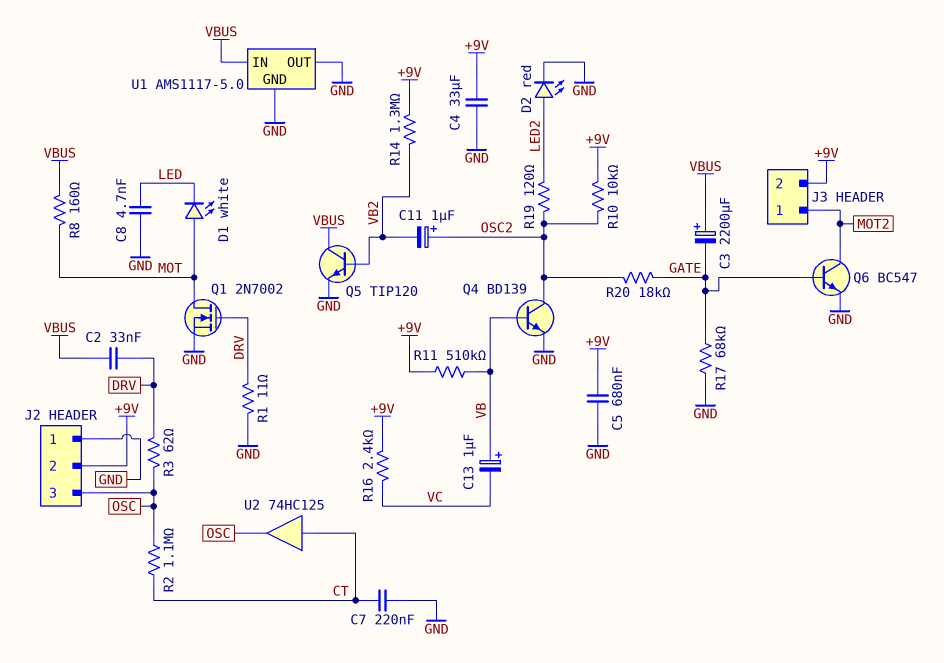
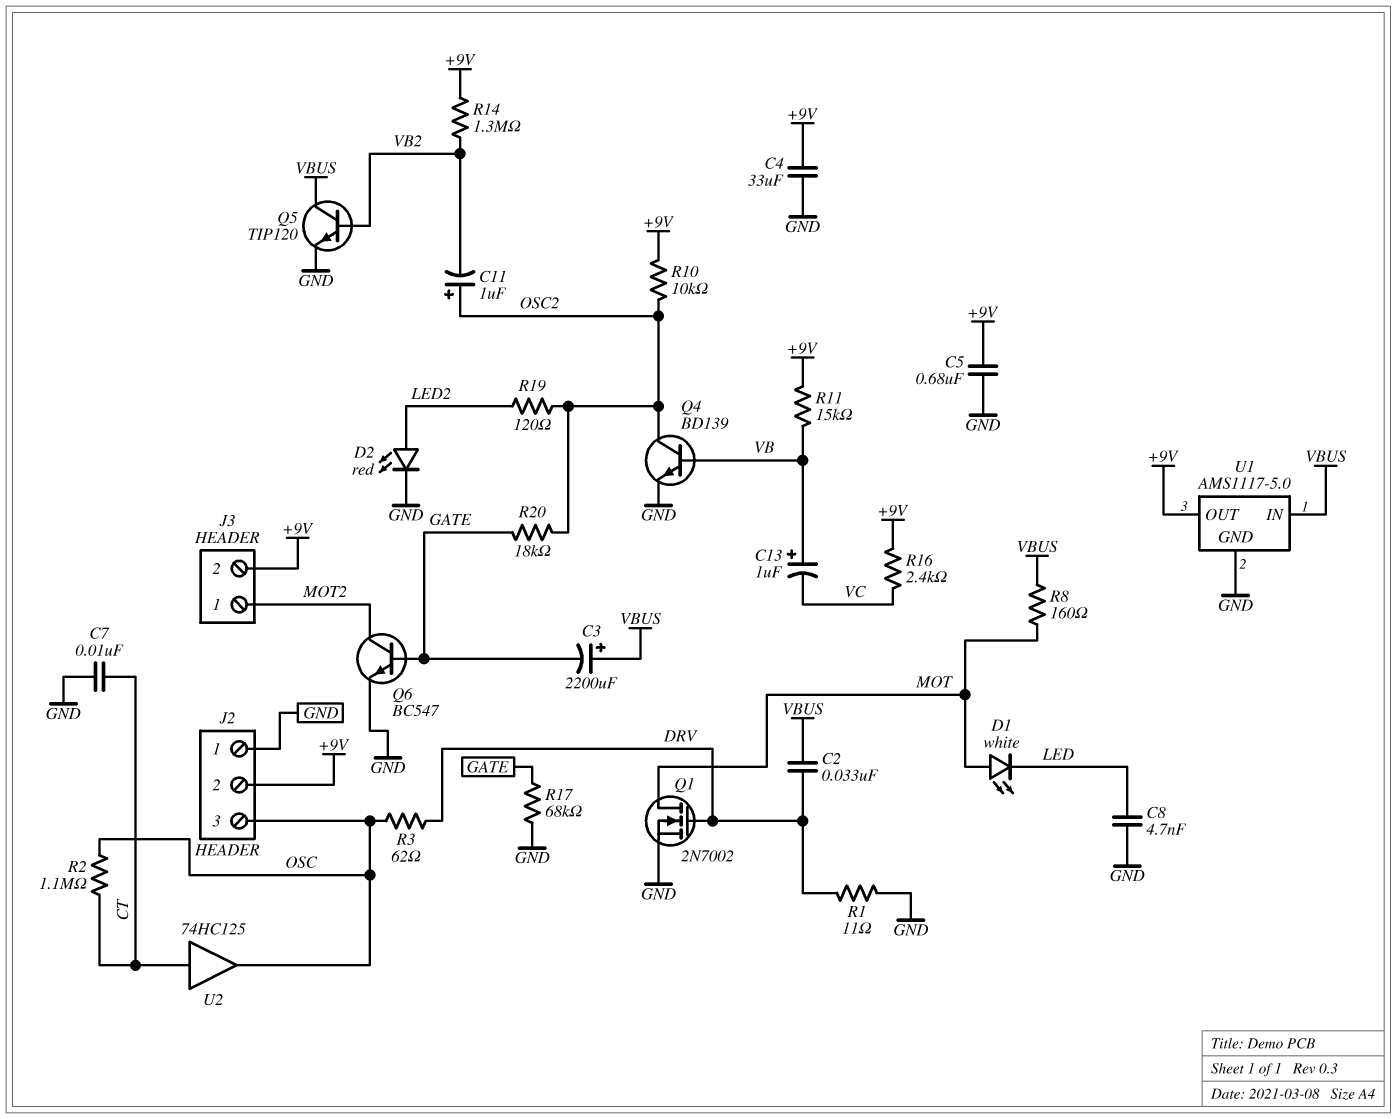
C7: 220nF (CT, GND) -> 10nF (CT, GND)
R11: 510k (+9V, VB) -> 15k (+9V, VB)
U1 pin OUT: GND -> +9V

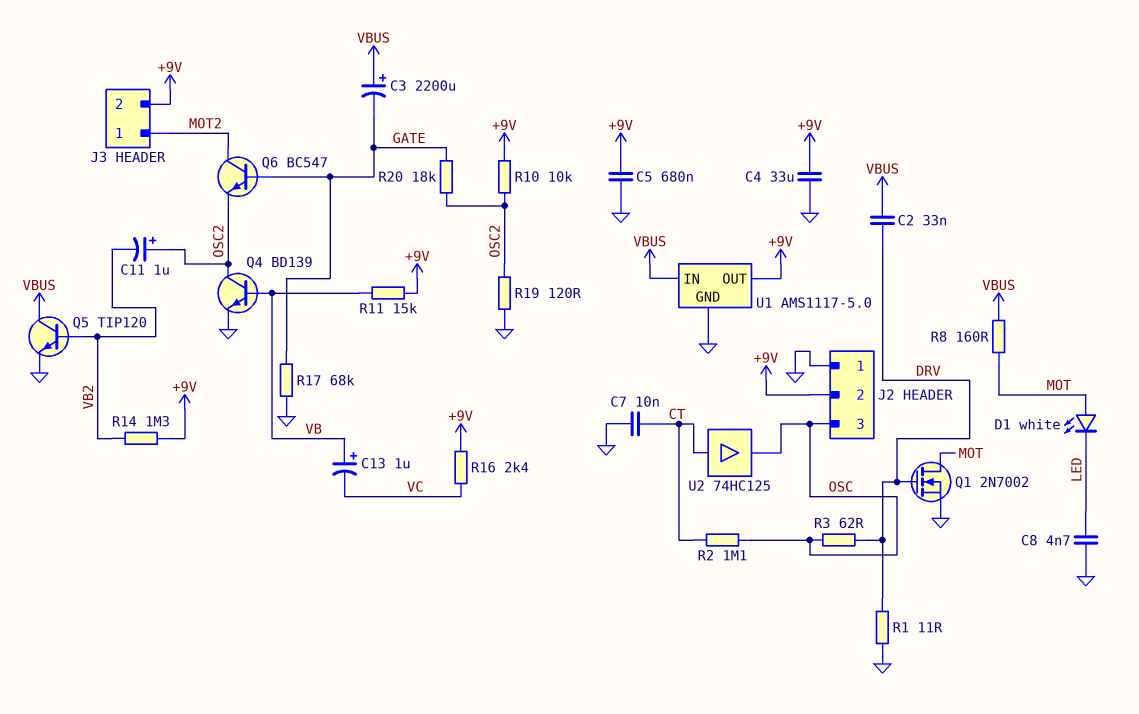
D2: LED red (A LED2, K GND) -> none
Q6: NPN BC547 (B GATE, C MOT2, E GND) -> NPN BC547 (B GATE, C MOT2, E OSC2)
R19: 120 (LED2, OSC2) -> 120 (GND, OSC2)

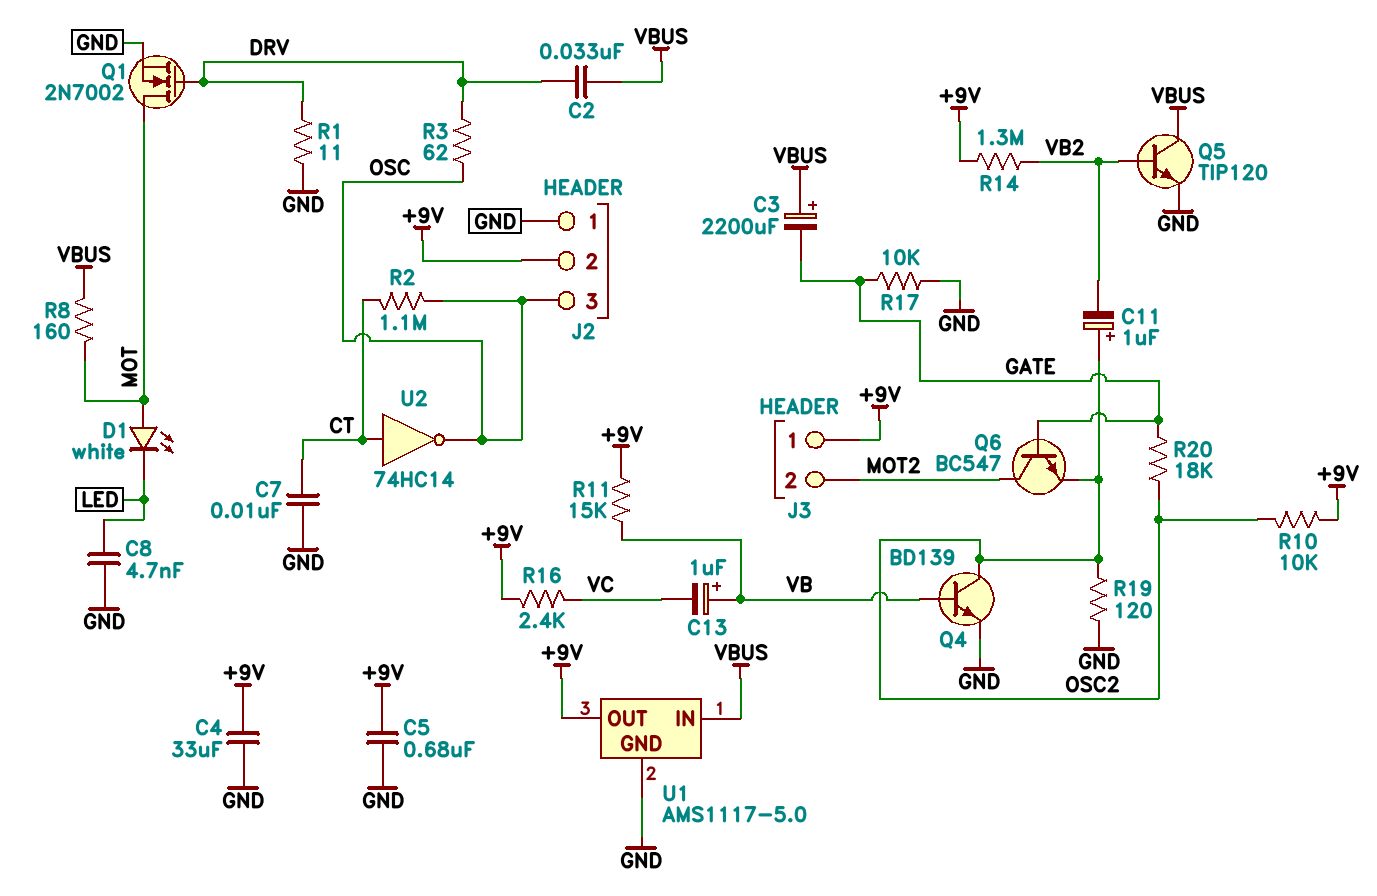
J3 pin 1: MOT2 -> +9V
J3 pin 2: +9V -> MOT2
R17: 68k (GATE, GND) -> 10k (GATE, GND)
U2: buffer 74HC125 (in CT, out OSC) -> NOT 74HC14 (in CT, out OSC)

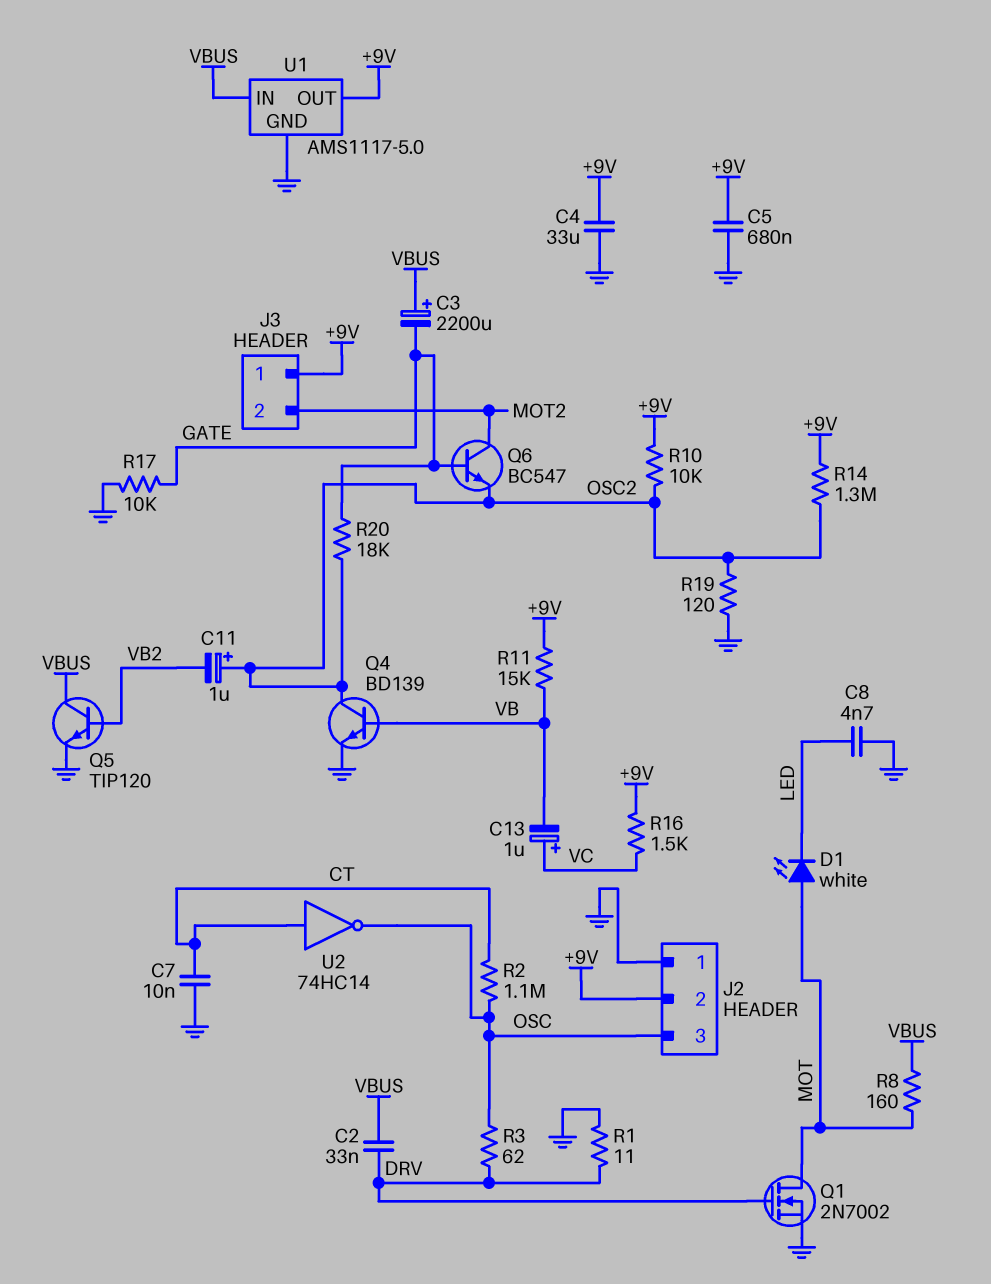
C13: 1uF (plus VB, minus VC) -> 1uF (plus VC, minus VB)
R14: 1.3M (+9V, VB2) -> 1.3M (+9V, OSC2)
R16: 2.4k (+9V, VC) -> 1.5k (+9V, VC)

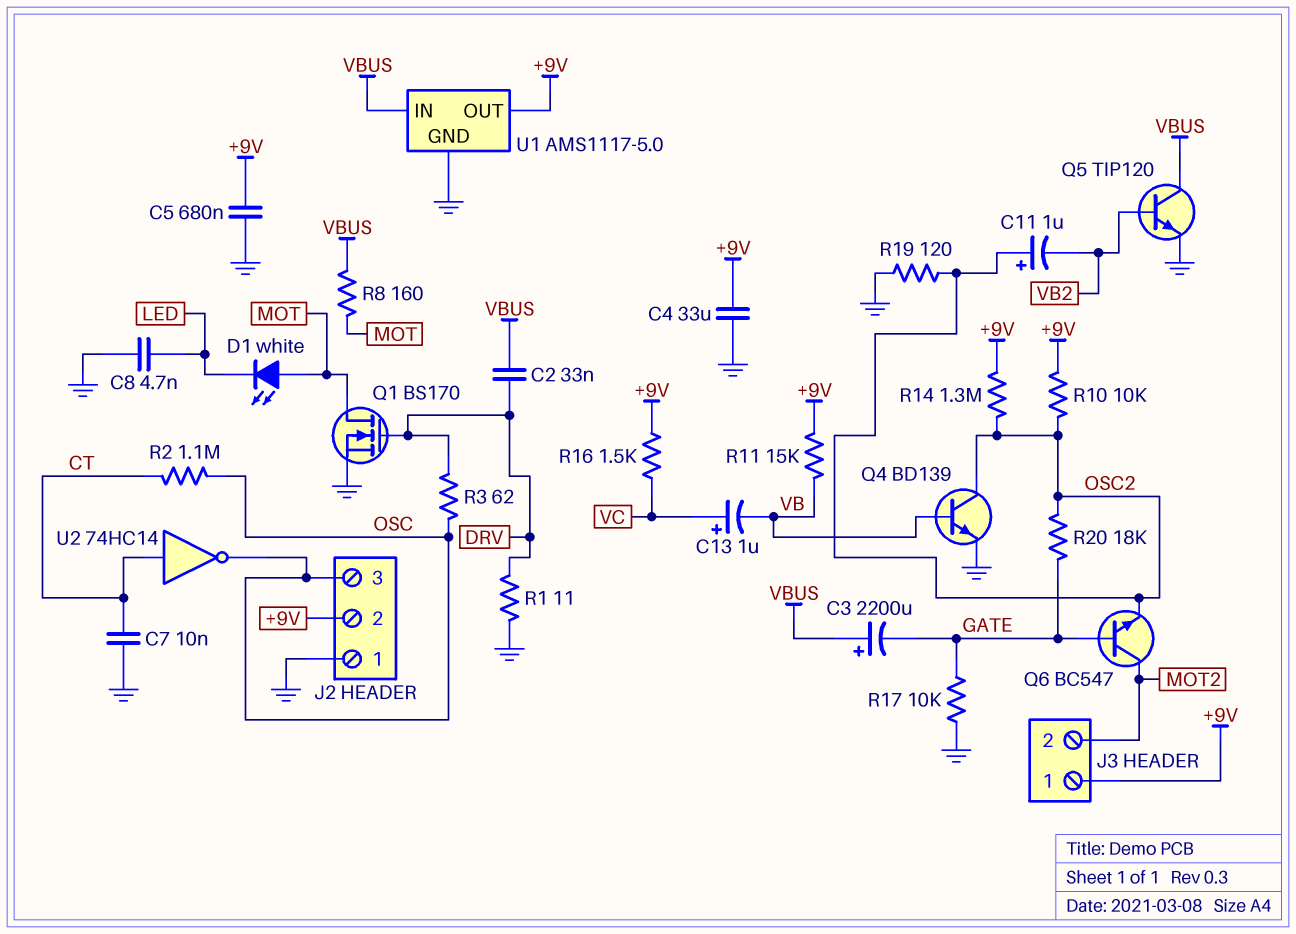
Q1: NMOS 2N7002 (G DRV, D MOT, S GND) -> NMOS BS170 (G DRV, D MOT, S GND)

